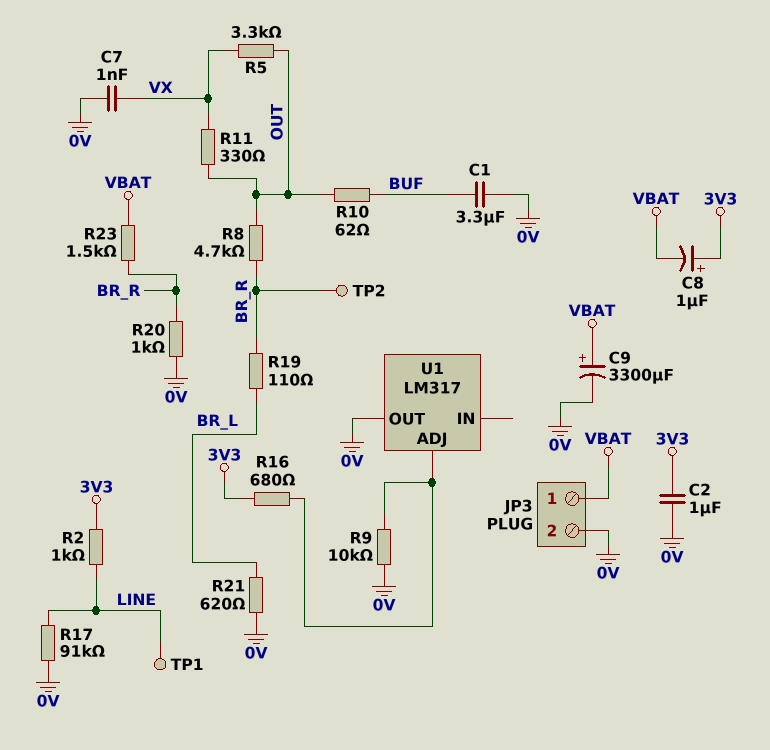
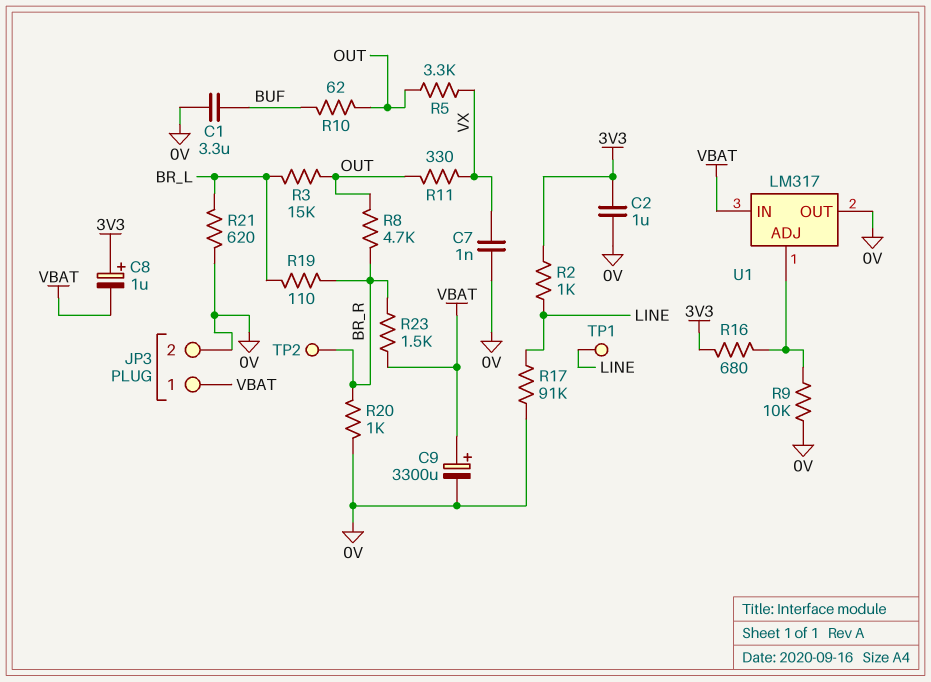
R3: none -> 15k (BR_L, OUT)
U1 pin IN: none -> VBAT

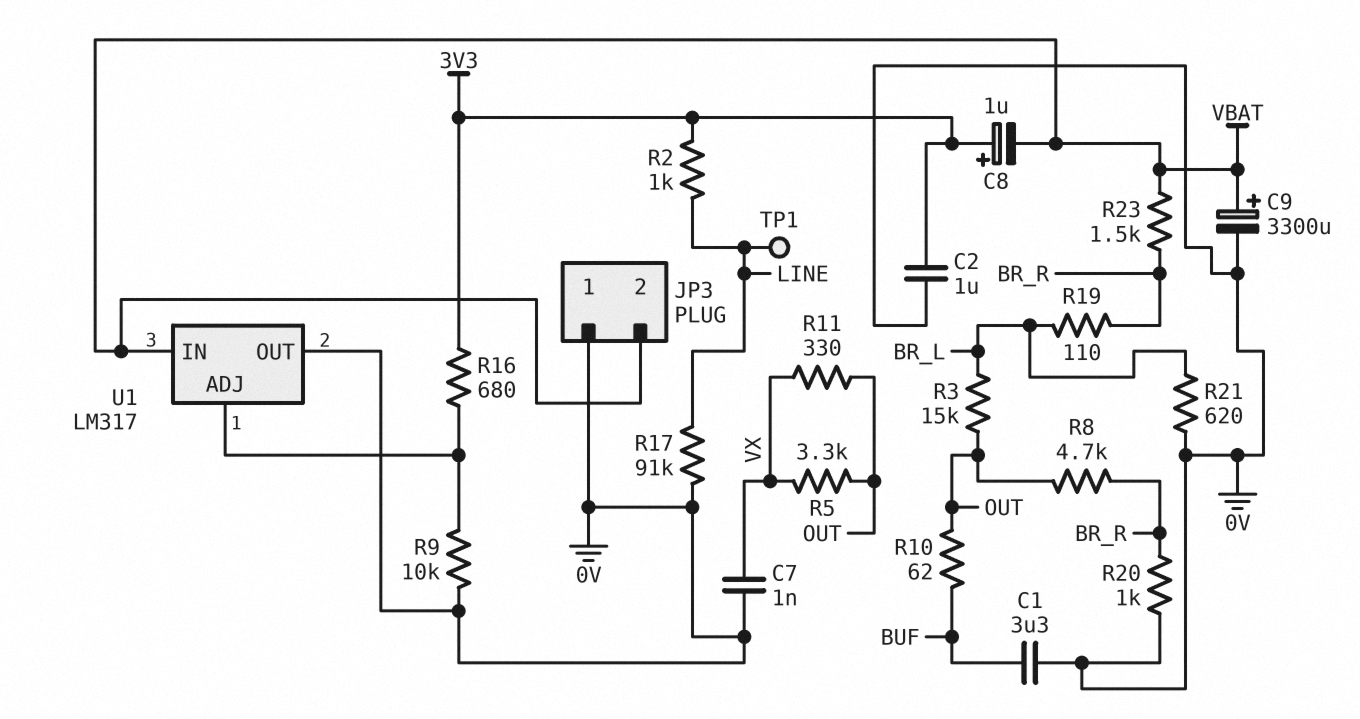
JP3 pin 1: VBAT -> 0V
JP3 pin 2: 0V -> VBAT
TP2: test point (BR_R) -> none

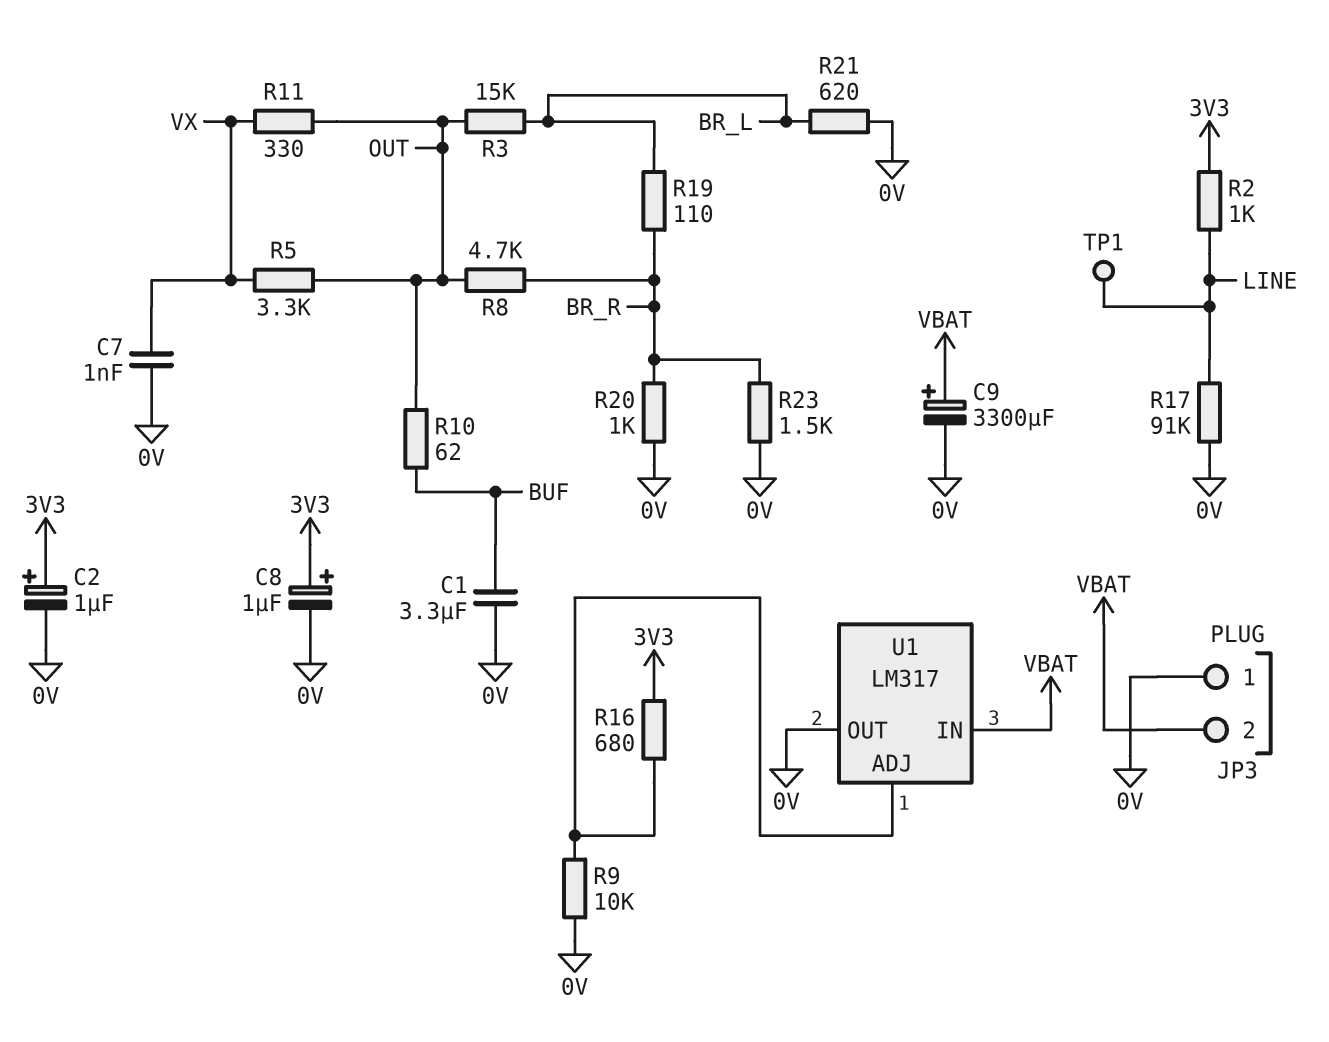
C2: 1uF (0V, 3V3) -> 1uF (plus 3V3, minus 0V)
C8: 1uF (plus 3V3, minus VBAT) -> 1uF (plus 3V3, minus 0V)
R23: 1.5k (BR_R, VBAT) -> 1.5k (0V, BR_R)

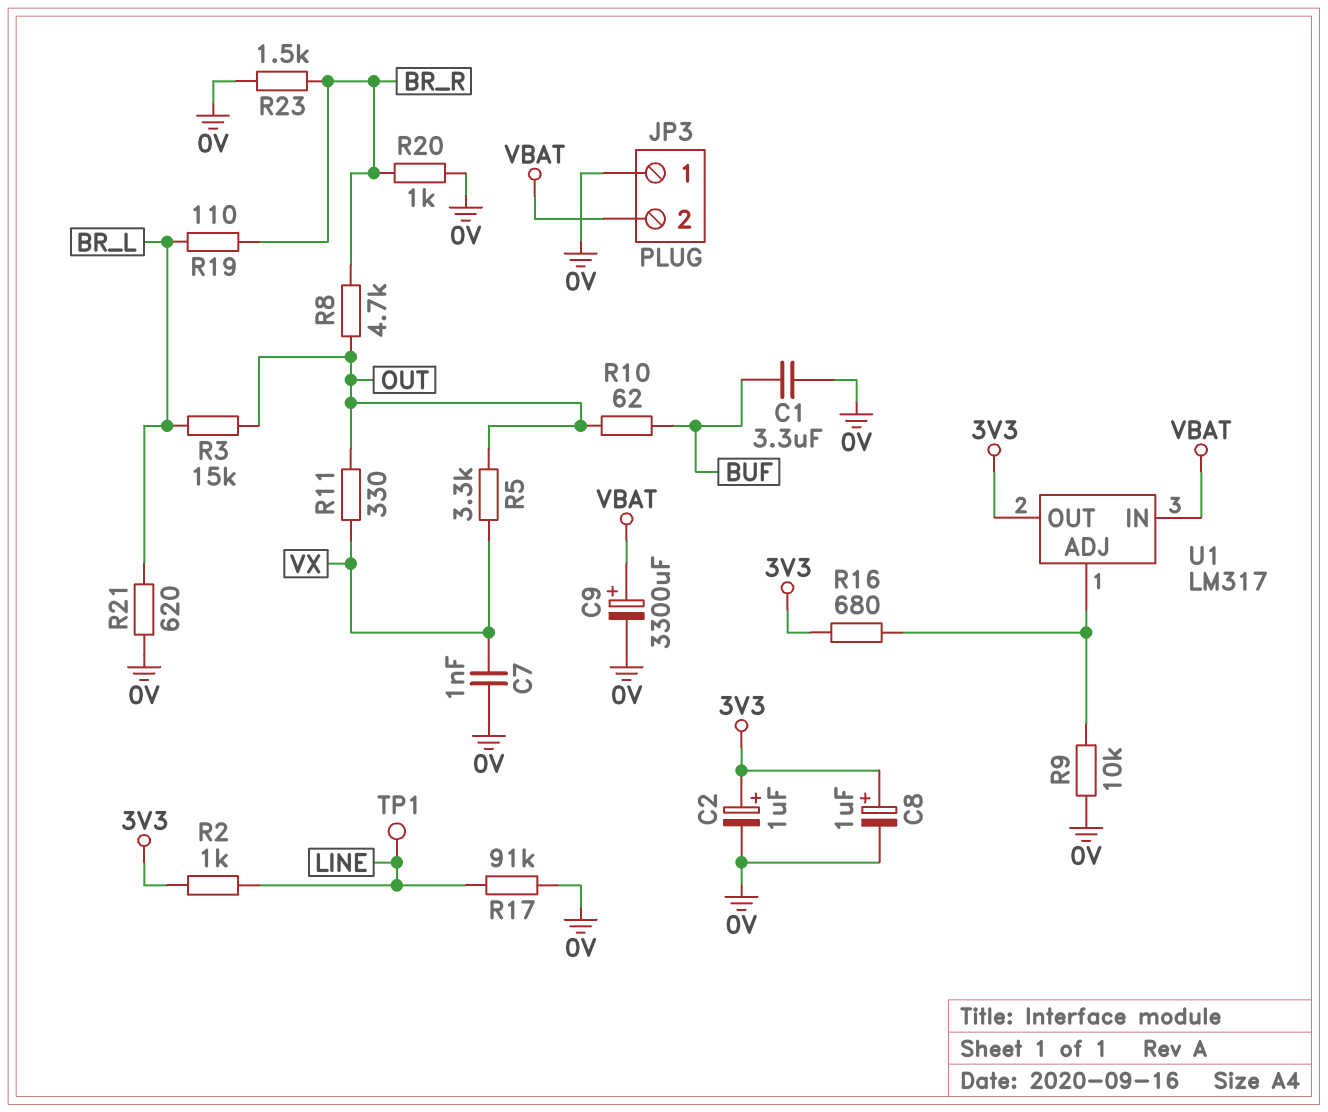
U1 pin OUT: 0V -> 3V3

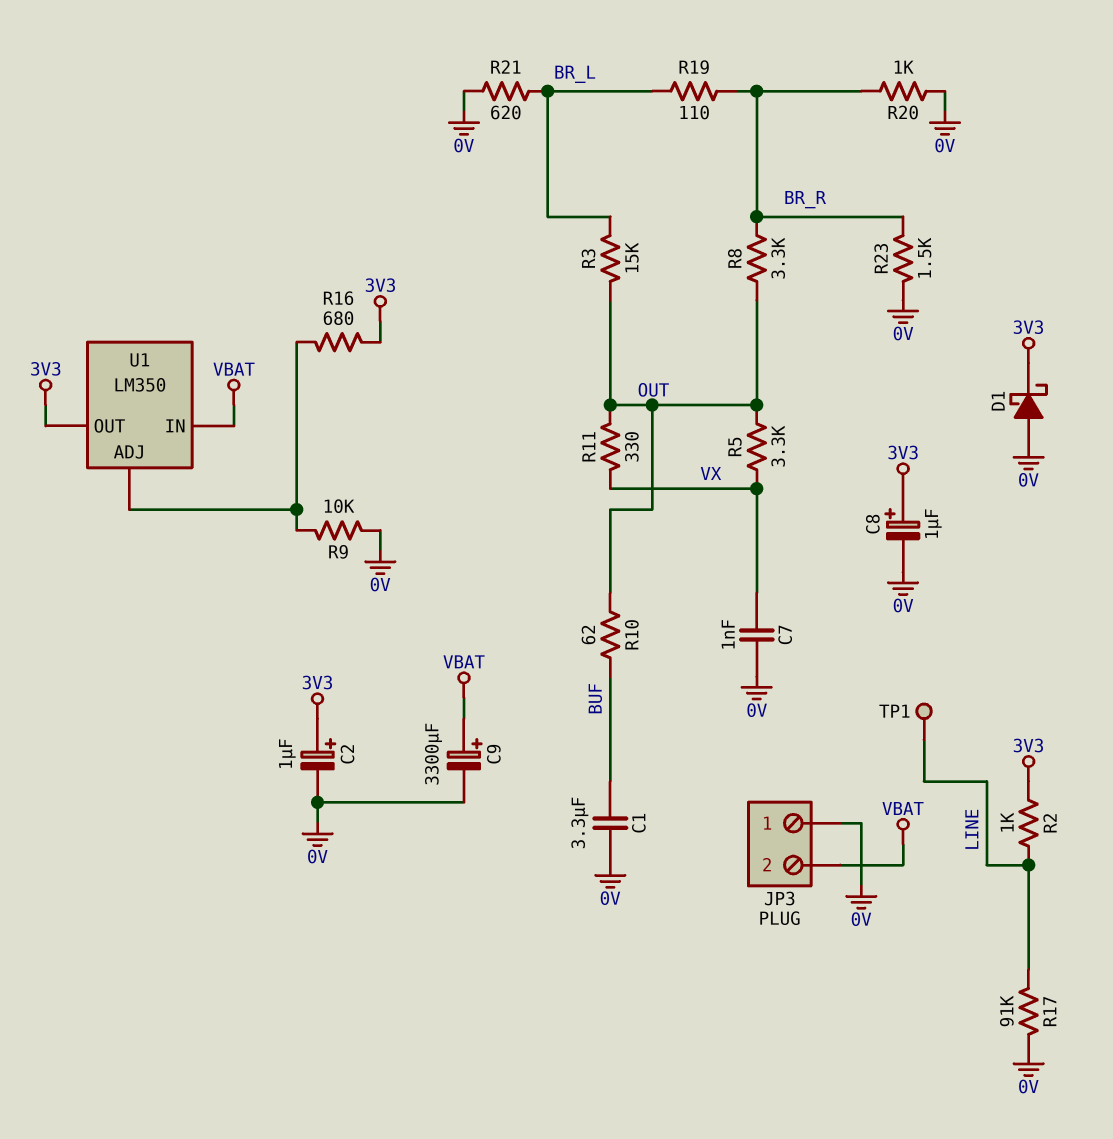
D1: none -> schottky (A 0V, K 3V3)
R8: 4.7k (BR_R, OUT) -> 3.3k (BR_R, OUT)
U1: LM317 -> LM350

